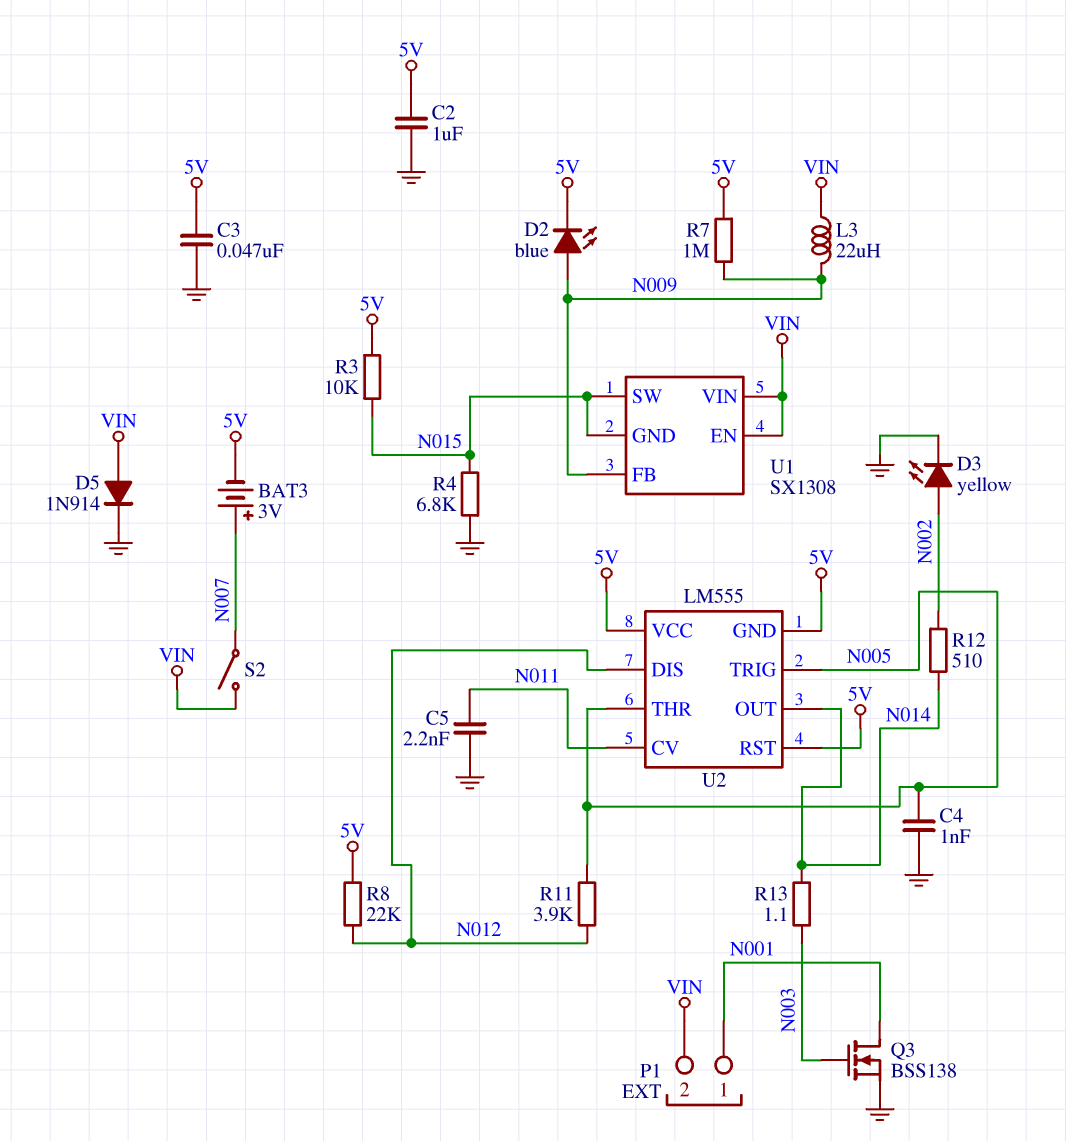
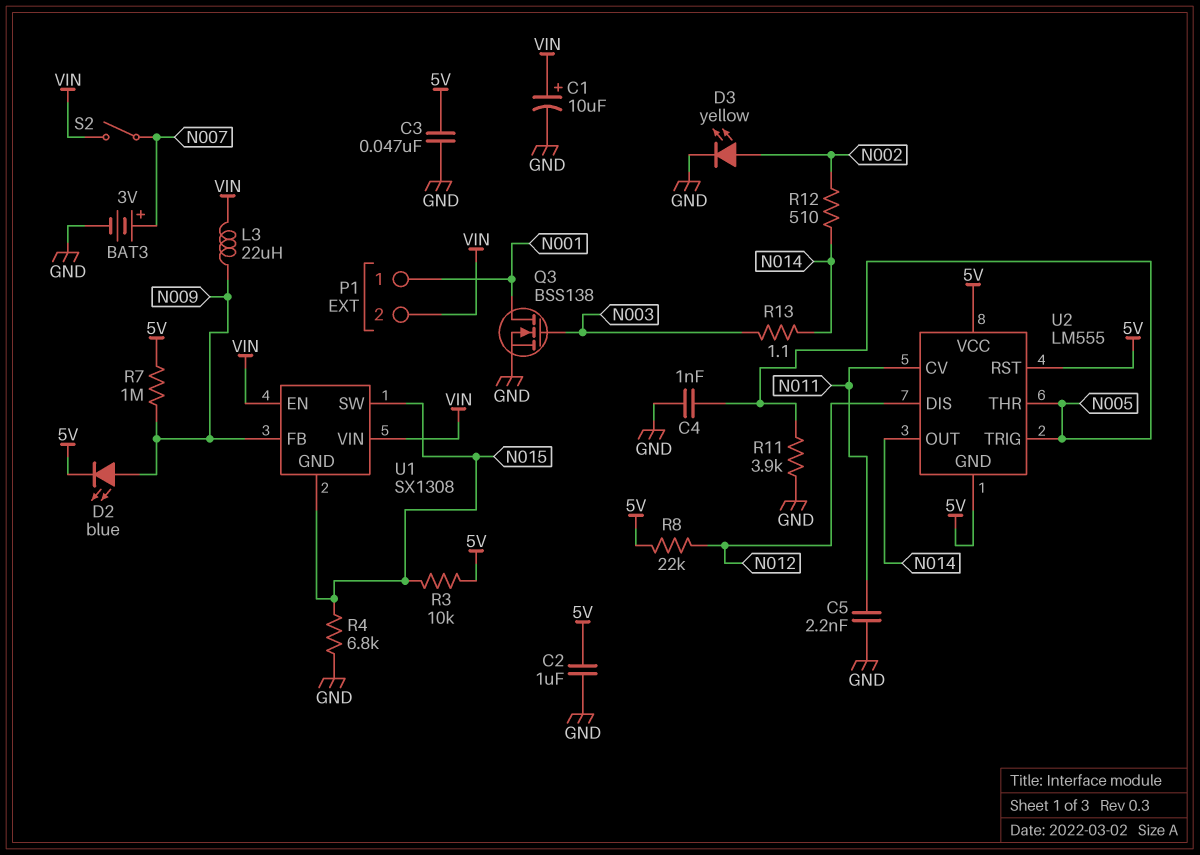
BAT3: 3V (plus N007, minus 5V) -> 3V (plus N007, minus GND)
C1: none -> 10uF (plus VIN, minus GND)
D5: diode 1N914 (A VIN, K GND) -> none
R11: 3.9k (N005, N012) -> 3.9k (GND, N005)

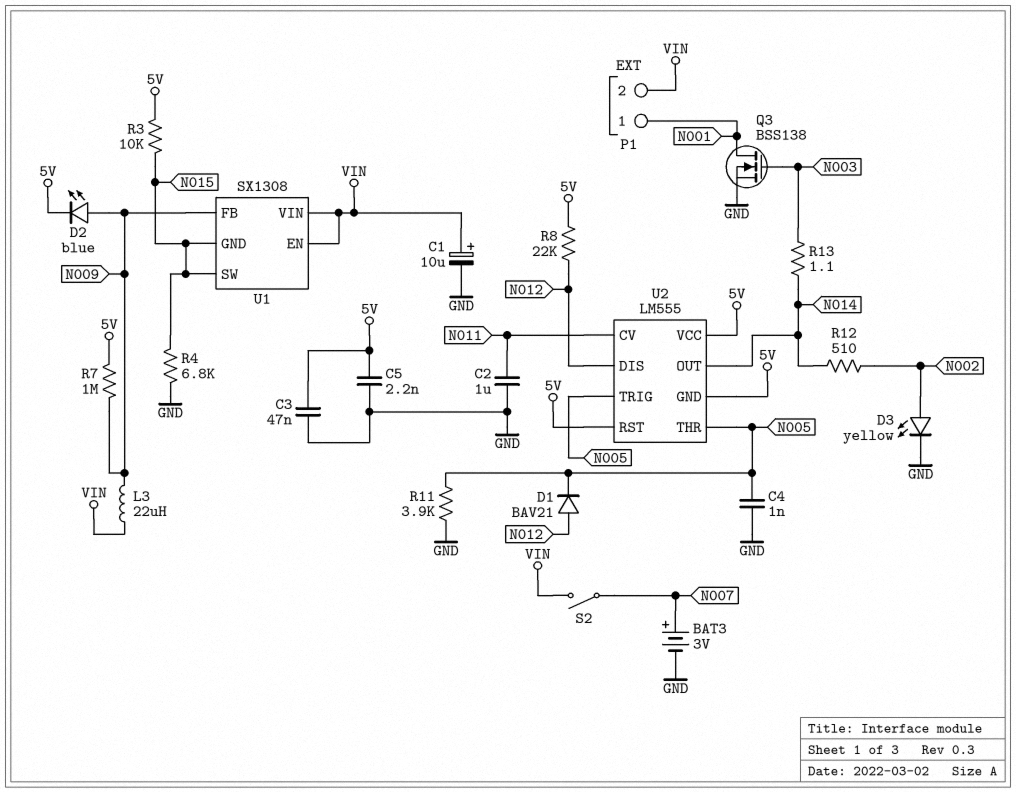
C2: 1uF (5V, GND) -> 1uF (GND, N011)
C5: 2.2nF (GND, N011) -> 2.2nF (5V, GND)
D1: none -> diode BAV21 (A N012, K N005)

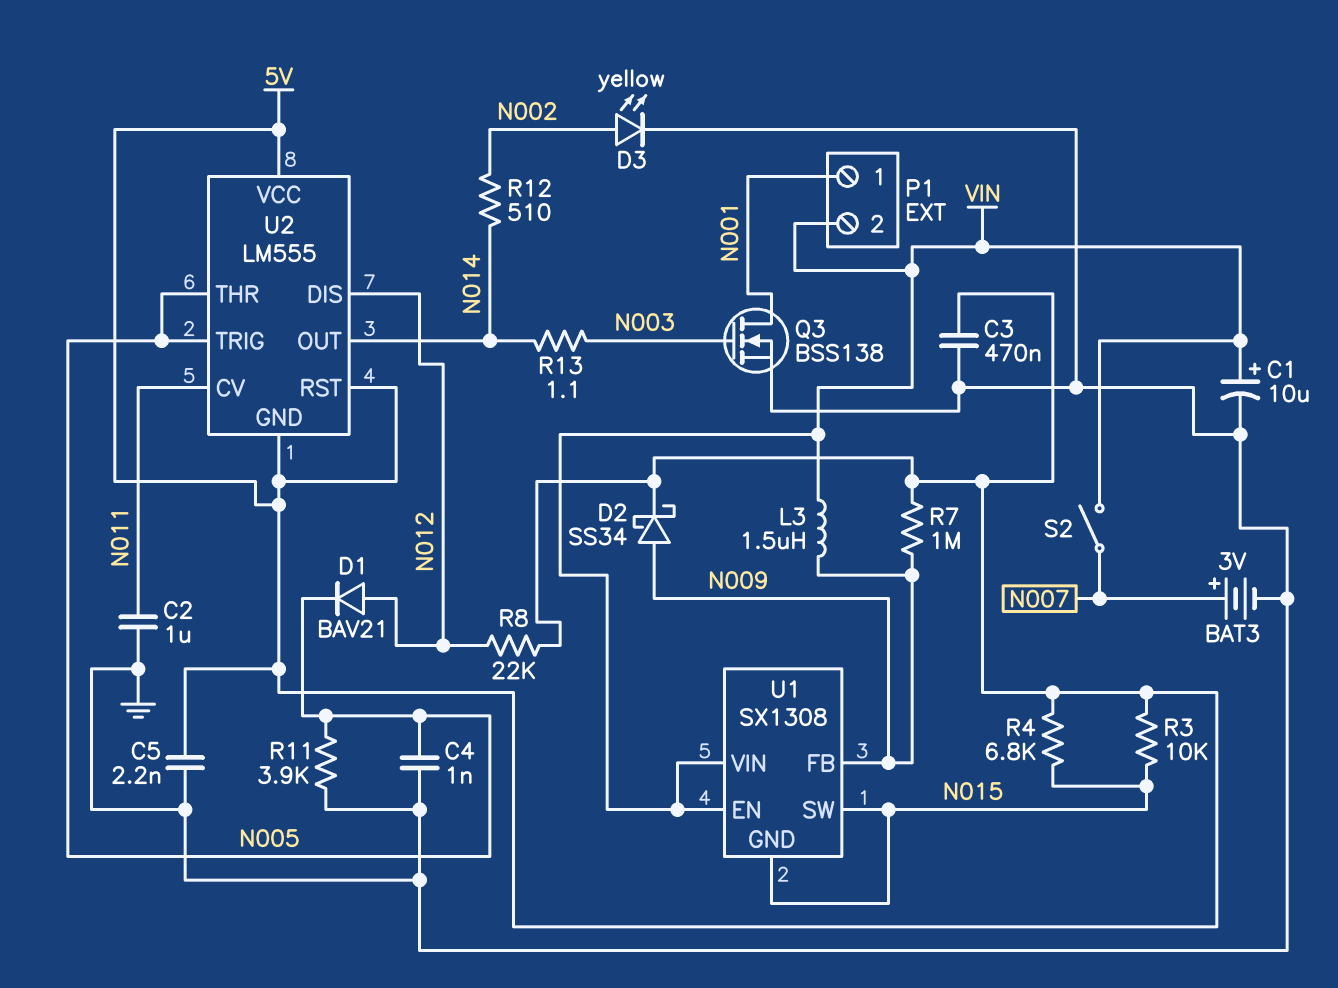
C3: 47nF (5V, GND) -> 470nF (5V, GND)
D2: LED blue (A N009, K 5V) -> schottky SS34 (A N009, K 5V)
L3: 22uH (N009, VIN) -> 1.5uH (N009, VIN)
R4: 6.8k (GND, N015) -> 6.8k (5V, N015)

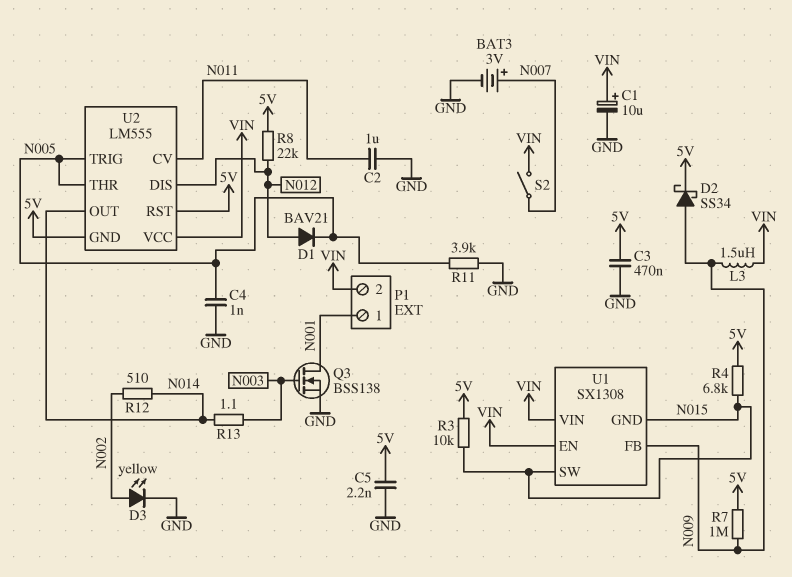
U2 pin VCC: 5V -> VIN

